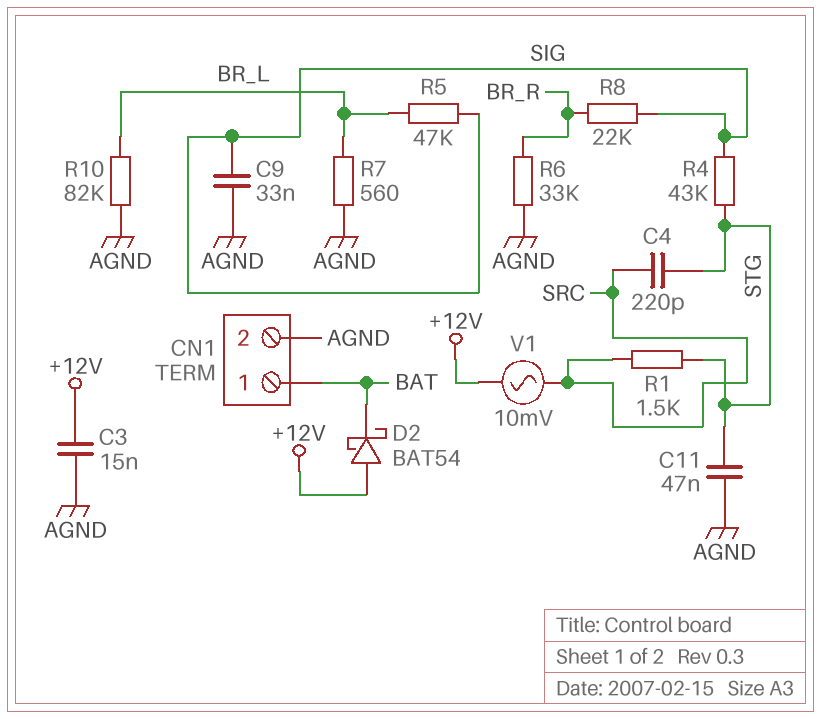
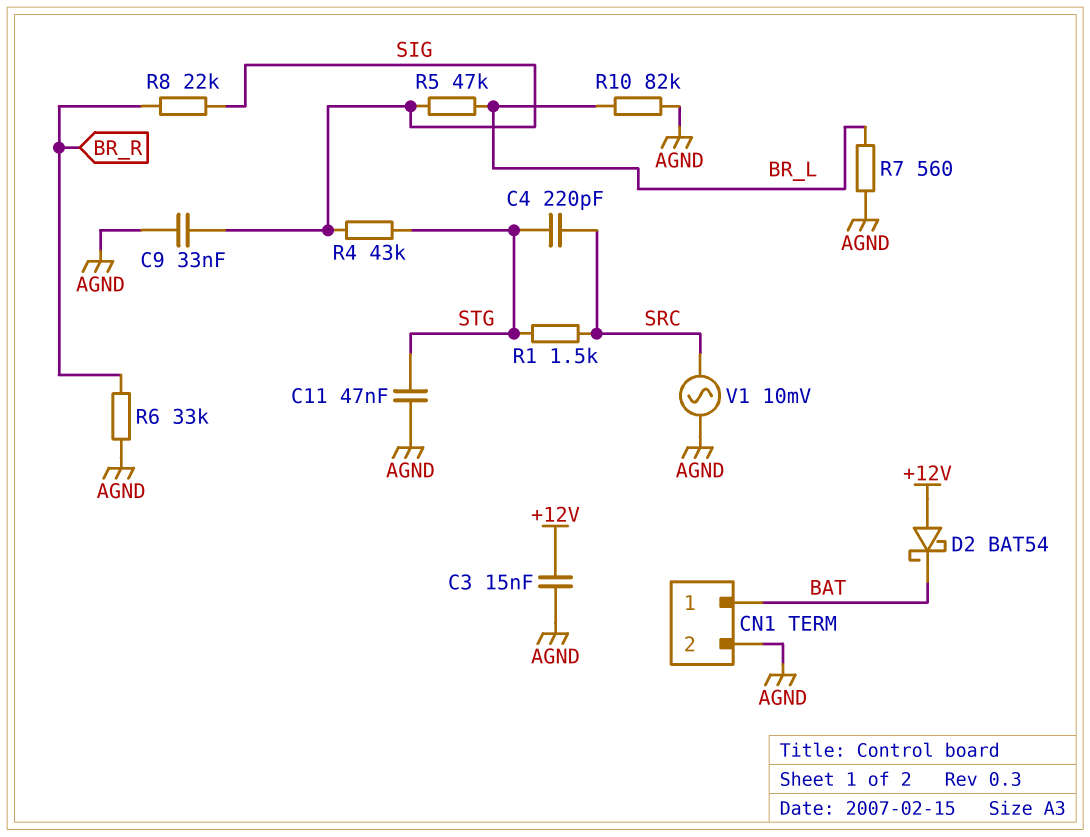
V1: AC 10mV (+12V, SRC) -> AC 10mV (AGND, SRC)

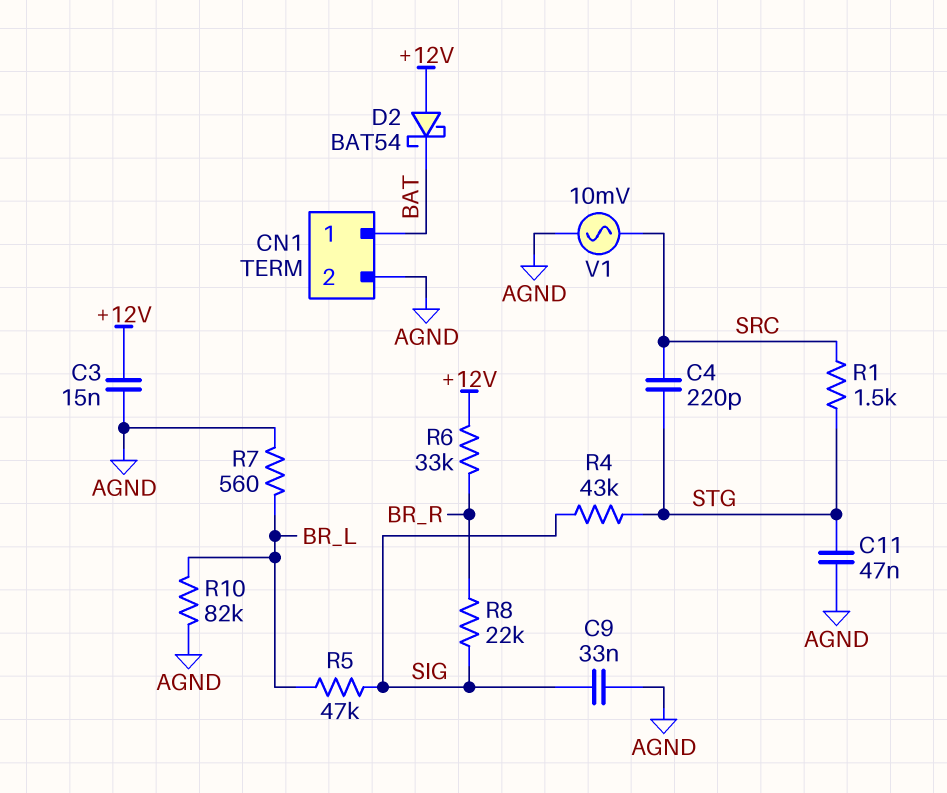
R6: 33k (AGND, BR_R) -> 33k (+12V, BR_R)

